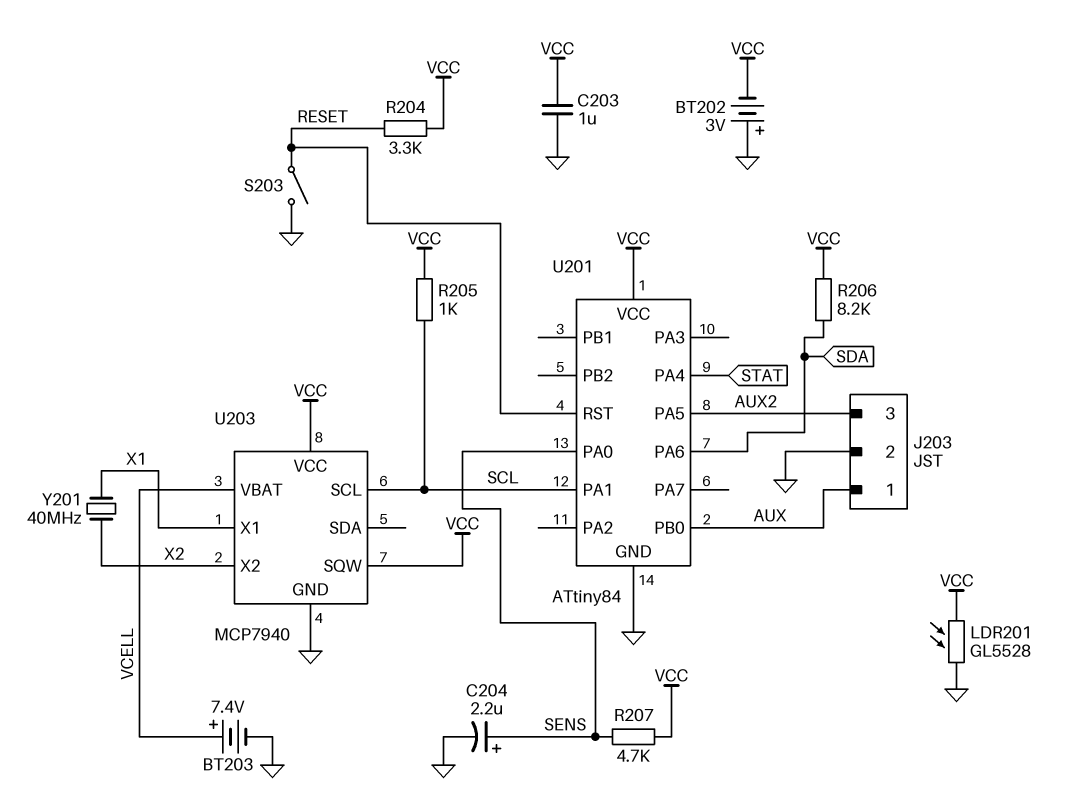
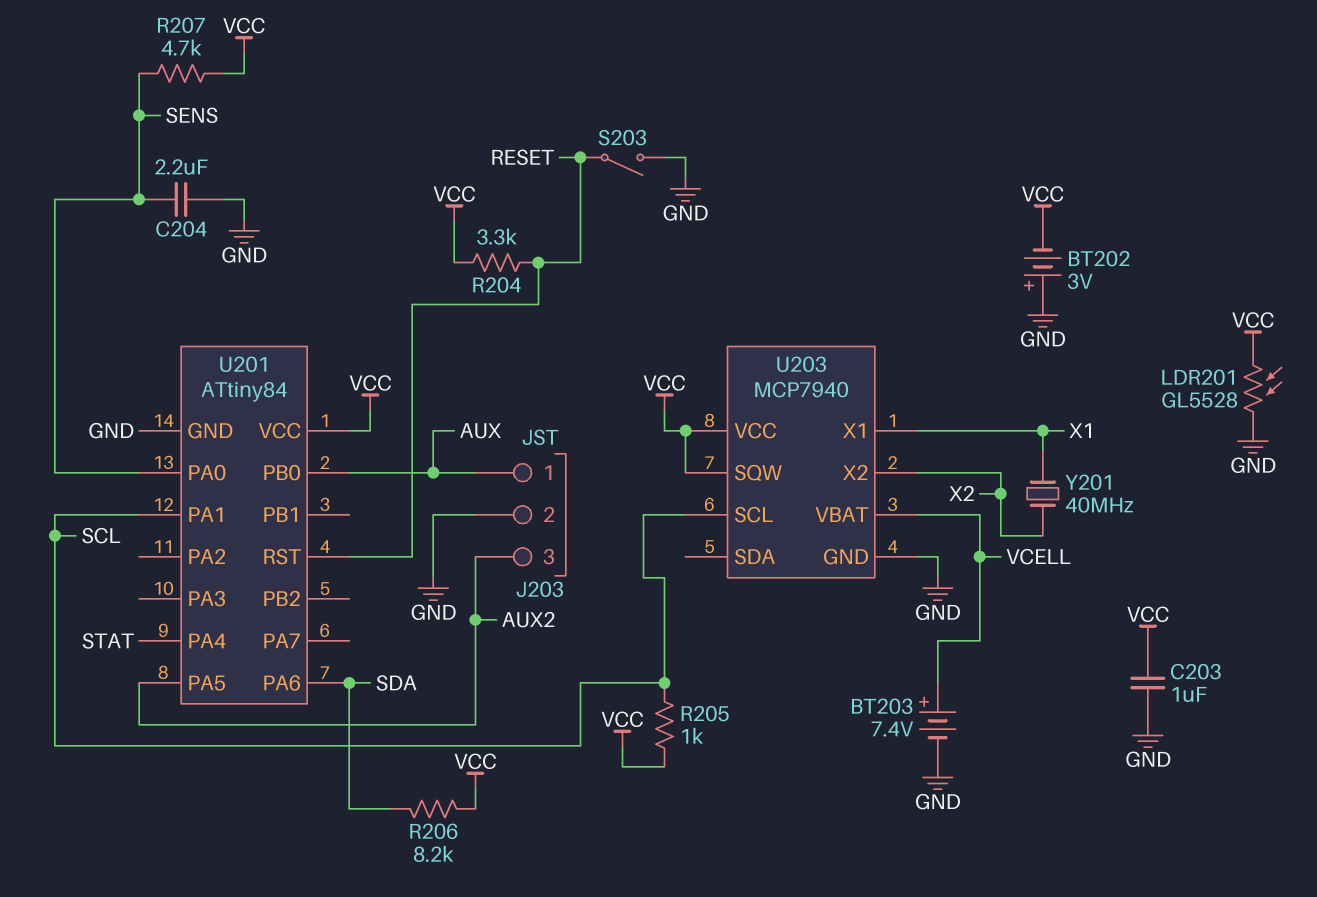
C204: 2.2uF (plus SENS, minus GND) -> 2.2uF (GND, SENS)

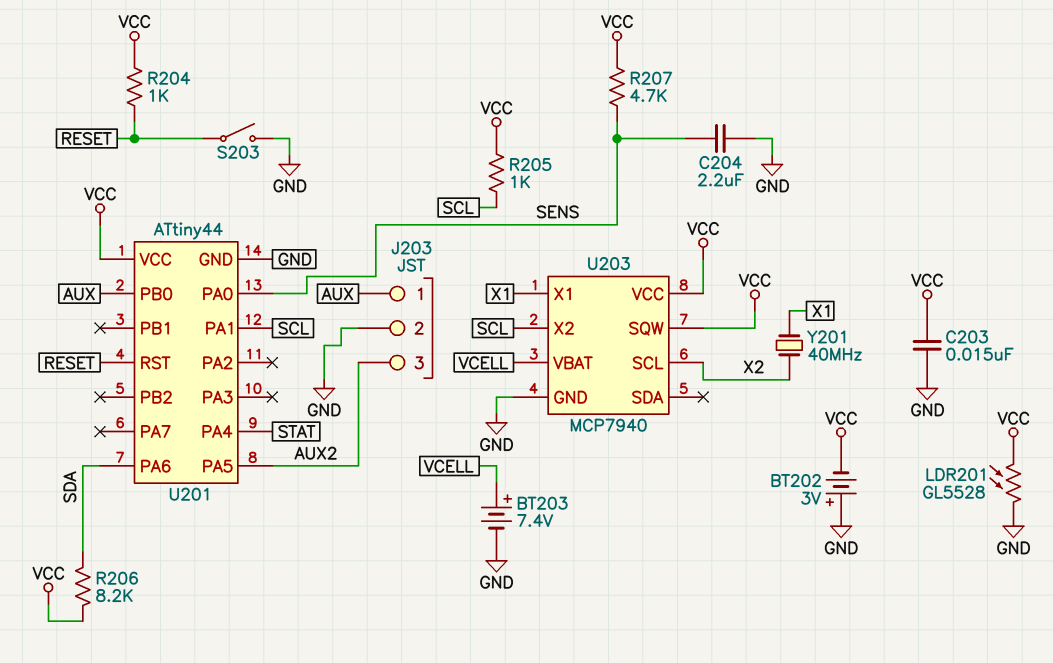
C203: 1uF (GND, VCC) -> 15nF (GND, VCC)
R204: 3.3k (RESET, VCC) -> 1k (RESET, VCC)
U201: ATtiny84 -> ATtiny44
U203 pin SCL: SCL -> X2
U203 pin X2: X2 -> SCL

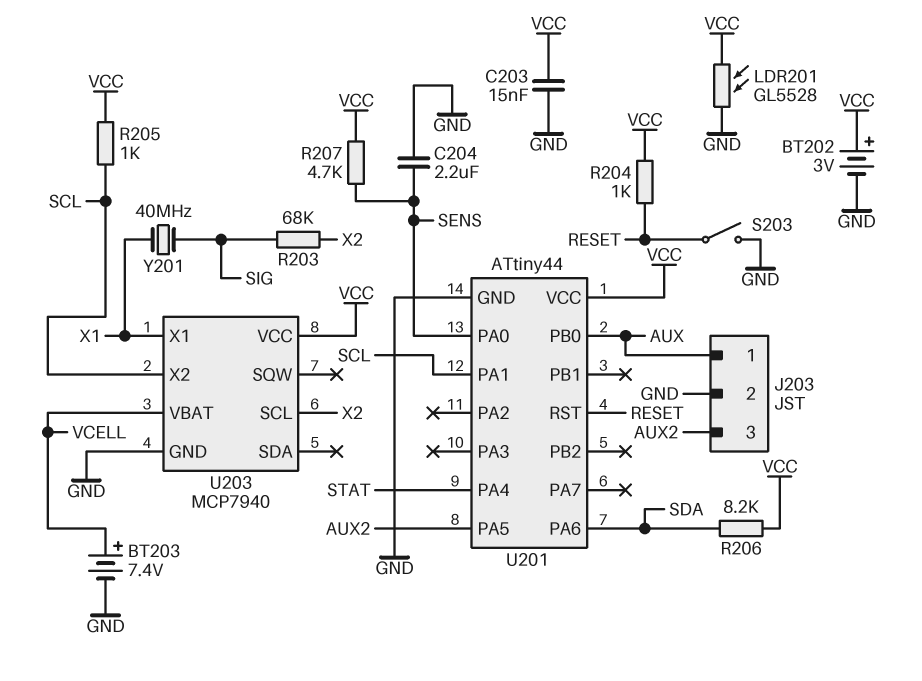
BT202: 3V (plus GND, minus VCC) -> 3V (plus VCC, minus GND)
R203: none -> 68k (SIG, X2)
U203 pin SQW: VCC -> none
Y201: 40MHz (X1, X2) -> 40MHz (SIG, X1)

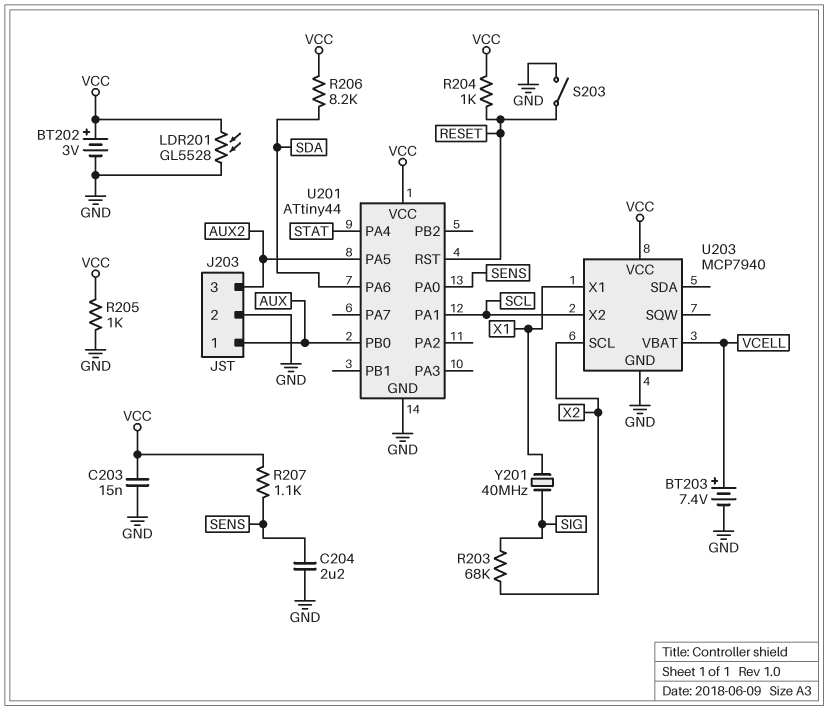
R205: 1k (SCL, VCC) -> 1k (GND, VCC)
R207: 4.7k (SENS, VCC) -> 1.1k (SENS, VCC)

